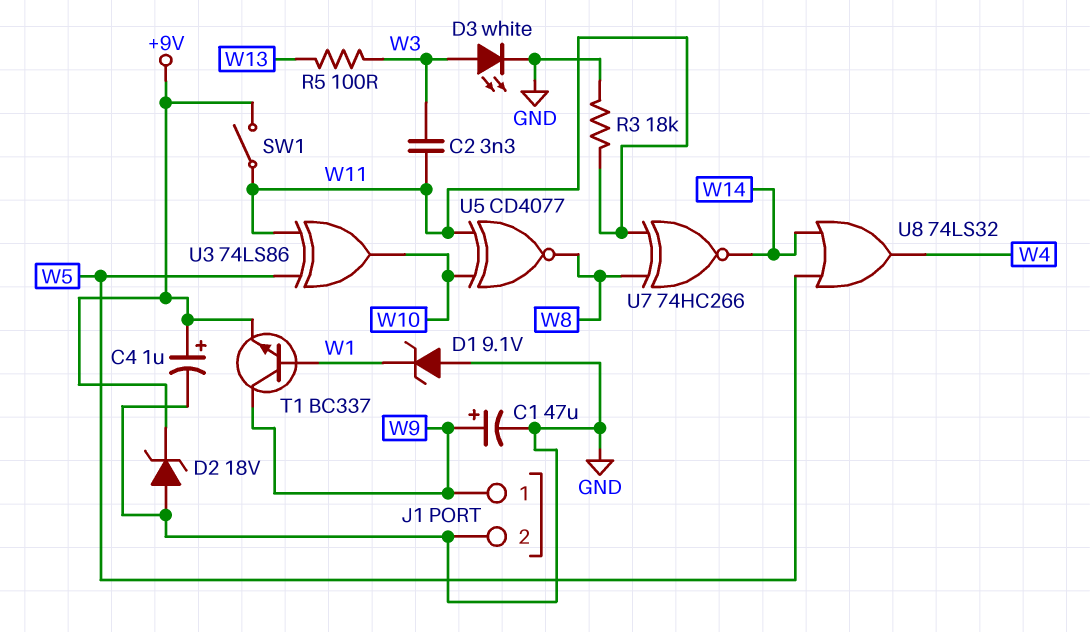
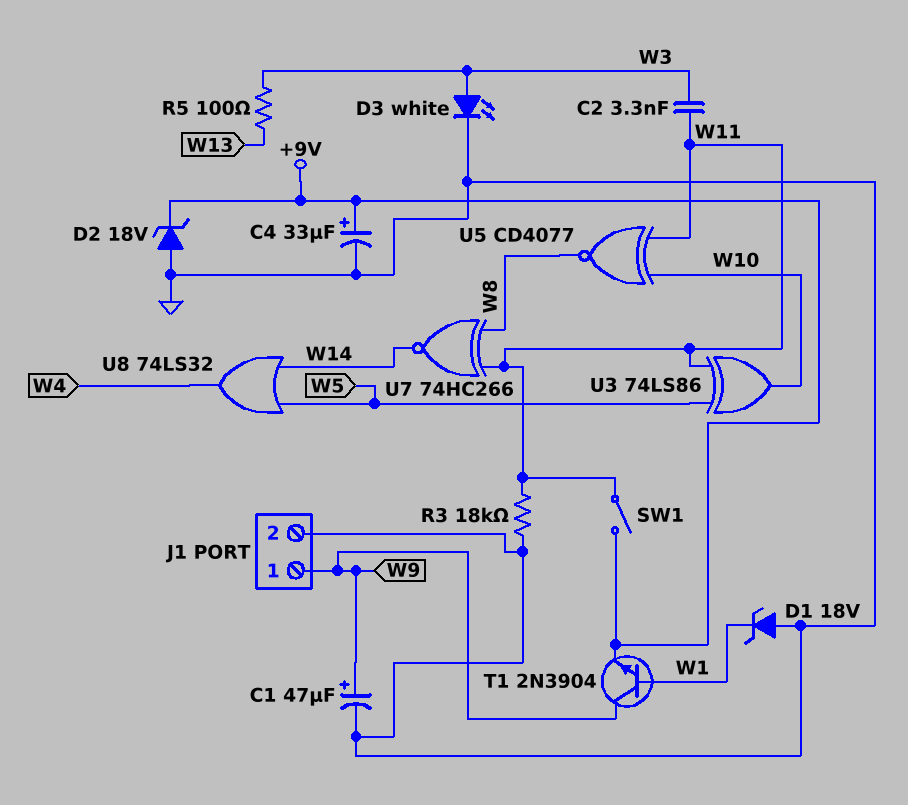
C4: 1uF (plus +9V, minus GND) -> 33uF (plus +9V, minus GND)
D1: zener 9.1V (A GND, K W1) -> zener 18V (A GND, K W1)
T1: NPN BC337 (B W1, C W9, E +9V) -> NPN 2N3904 (B W1, C W9, E +9V)

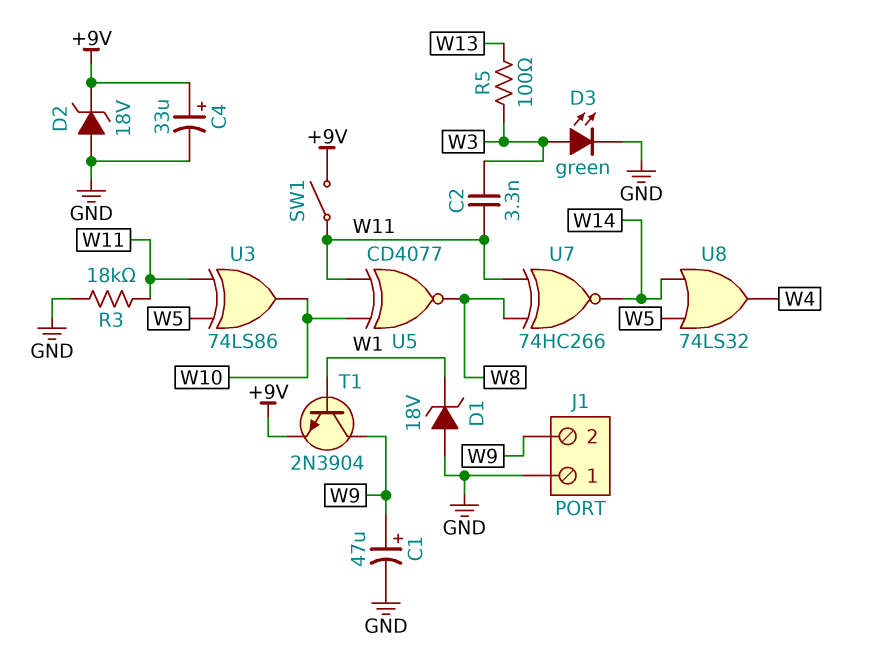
D3: LED white (A W3, K GND) -> LED green (A W3, K GND)
J1 pin 1: W9 -> GND
J1 pin 2: GND -> W9

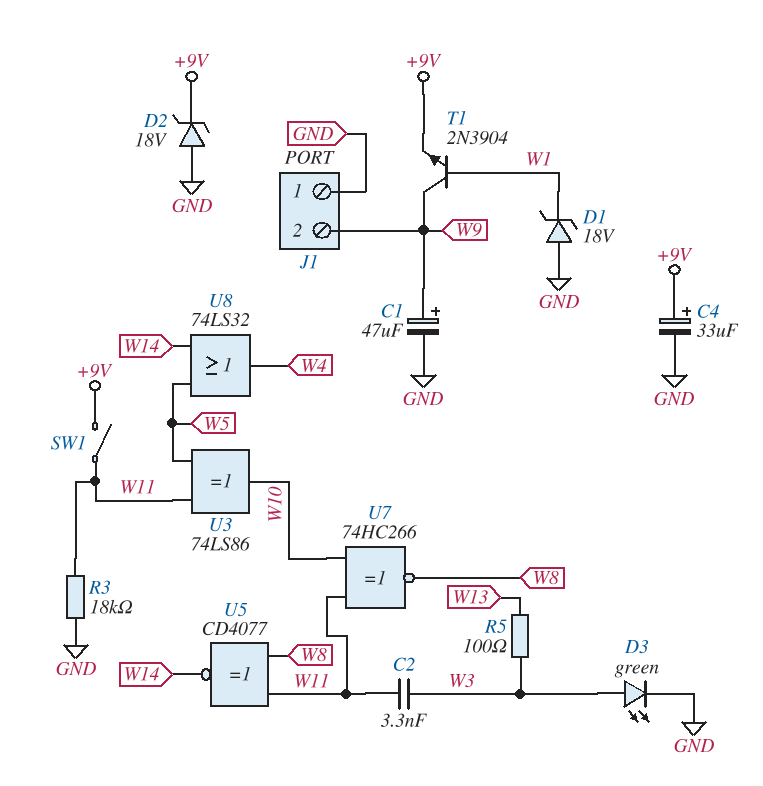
U5: XNOR CD4077 (in W10, in W11, out W8) -> XNOR CD4077 (in W8, in W11, out W14)
U7: XNOR 74HC266 (in W8, in W11, out W14) -> XNOR 74HC266 (in W10, in W11, out W8)

